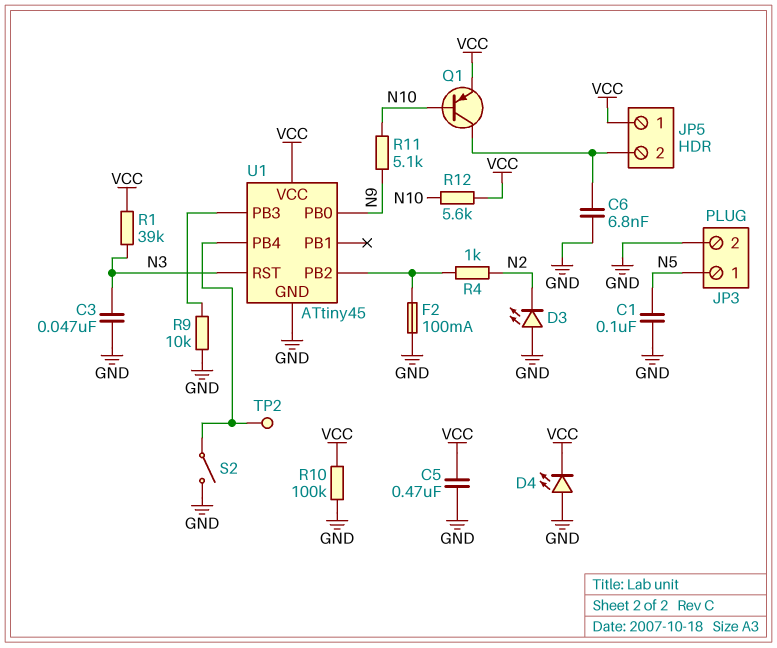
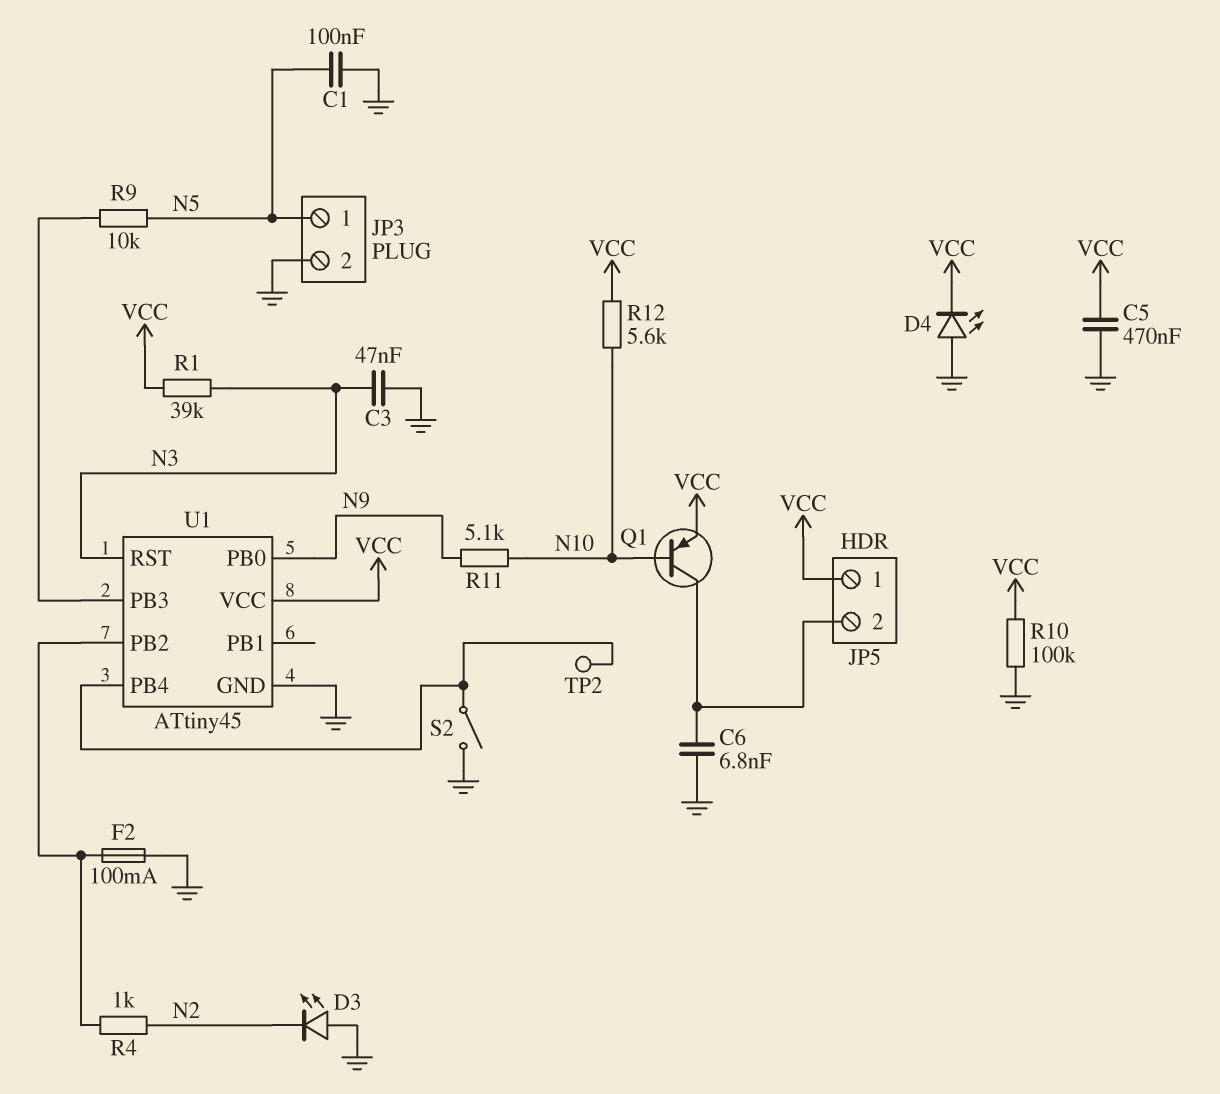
R9: 10k (GND, U1/PB3) -> 10k (N5, U1/PB3)

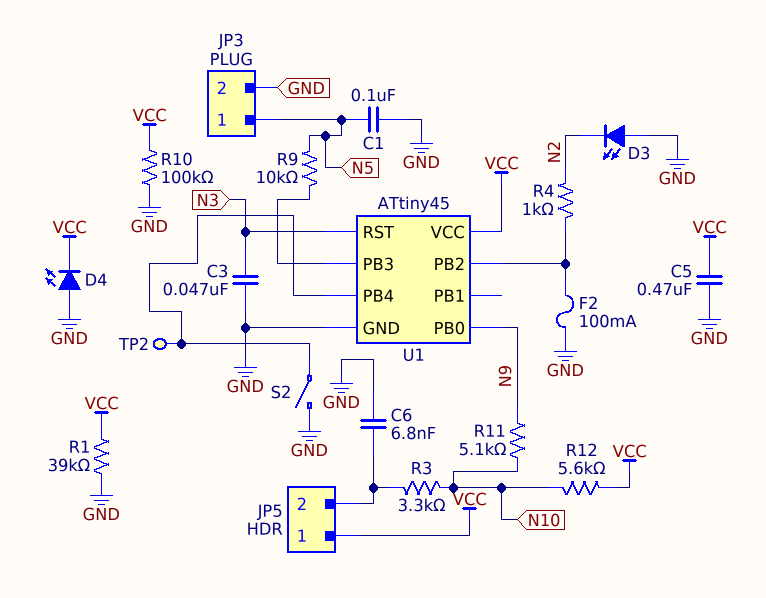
Q1: PNP (B N10, C JP5/2, E VCC) -> none
R1: 39k (N3, VCC) -> 39k (GND, VCC)
R3: none -> 3.3k (JP5/2, N10)

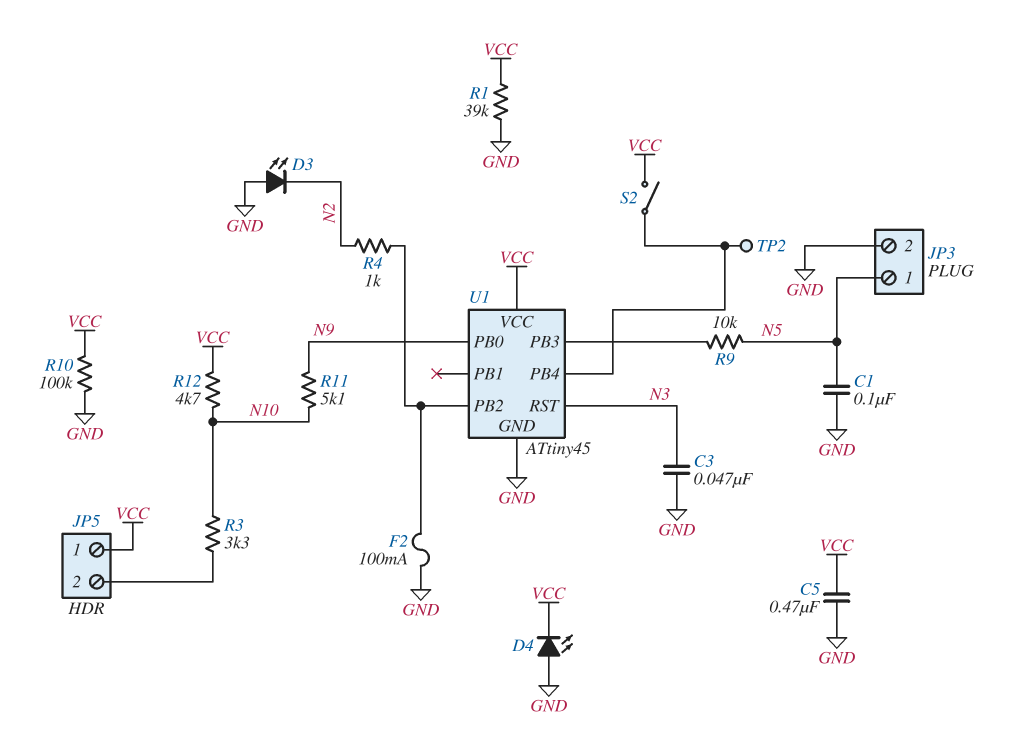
C6: 6.8nF (GND, JP5/2) -> none
R12: 5.6k (N10, VCC) -> 4.7k (N10, VCC)
S2: switch (GND, U1/PB4) -> switch (U1/PB4, VCC)

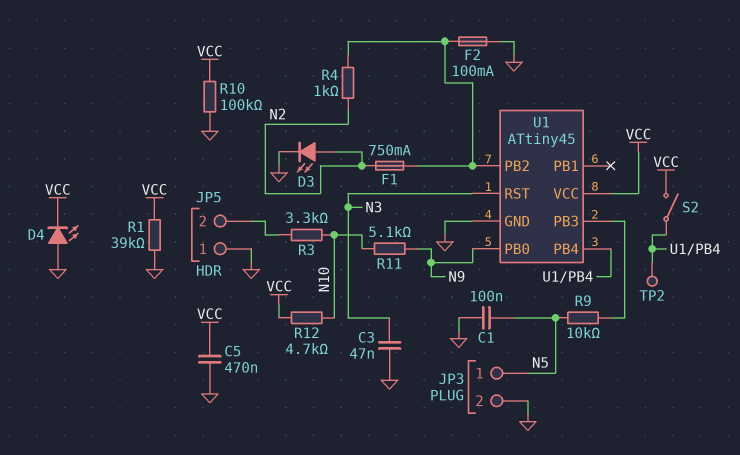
D3: LED (A GND, K N2) -> LED (A N2, K GND)
F1: none -> 750mA (N2, U1/PB2)
JP5 pin 1: VCC -> GND

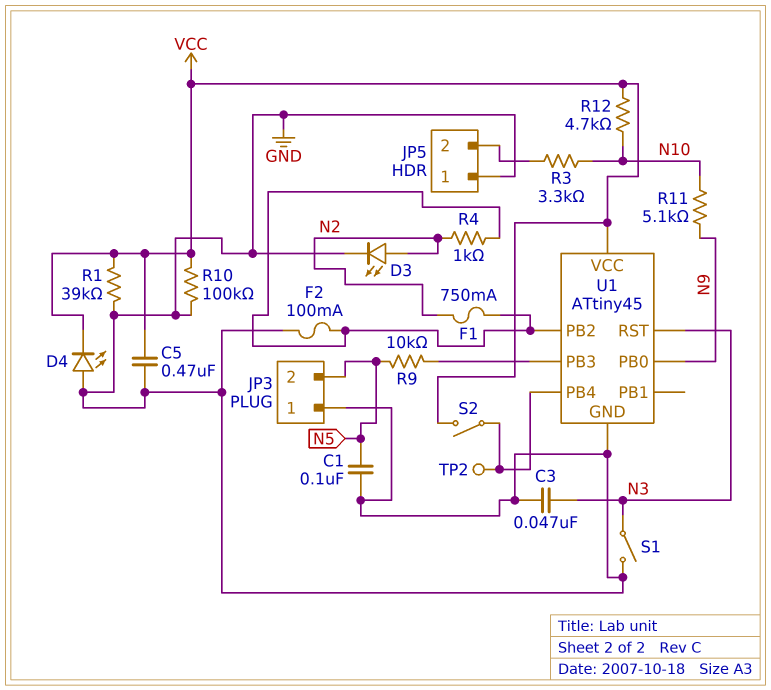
JP3 pin 1: N5 -> GND
JP3 pin 2: GND -> N5
S1: none -> switch (GND, N3)

